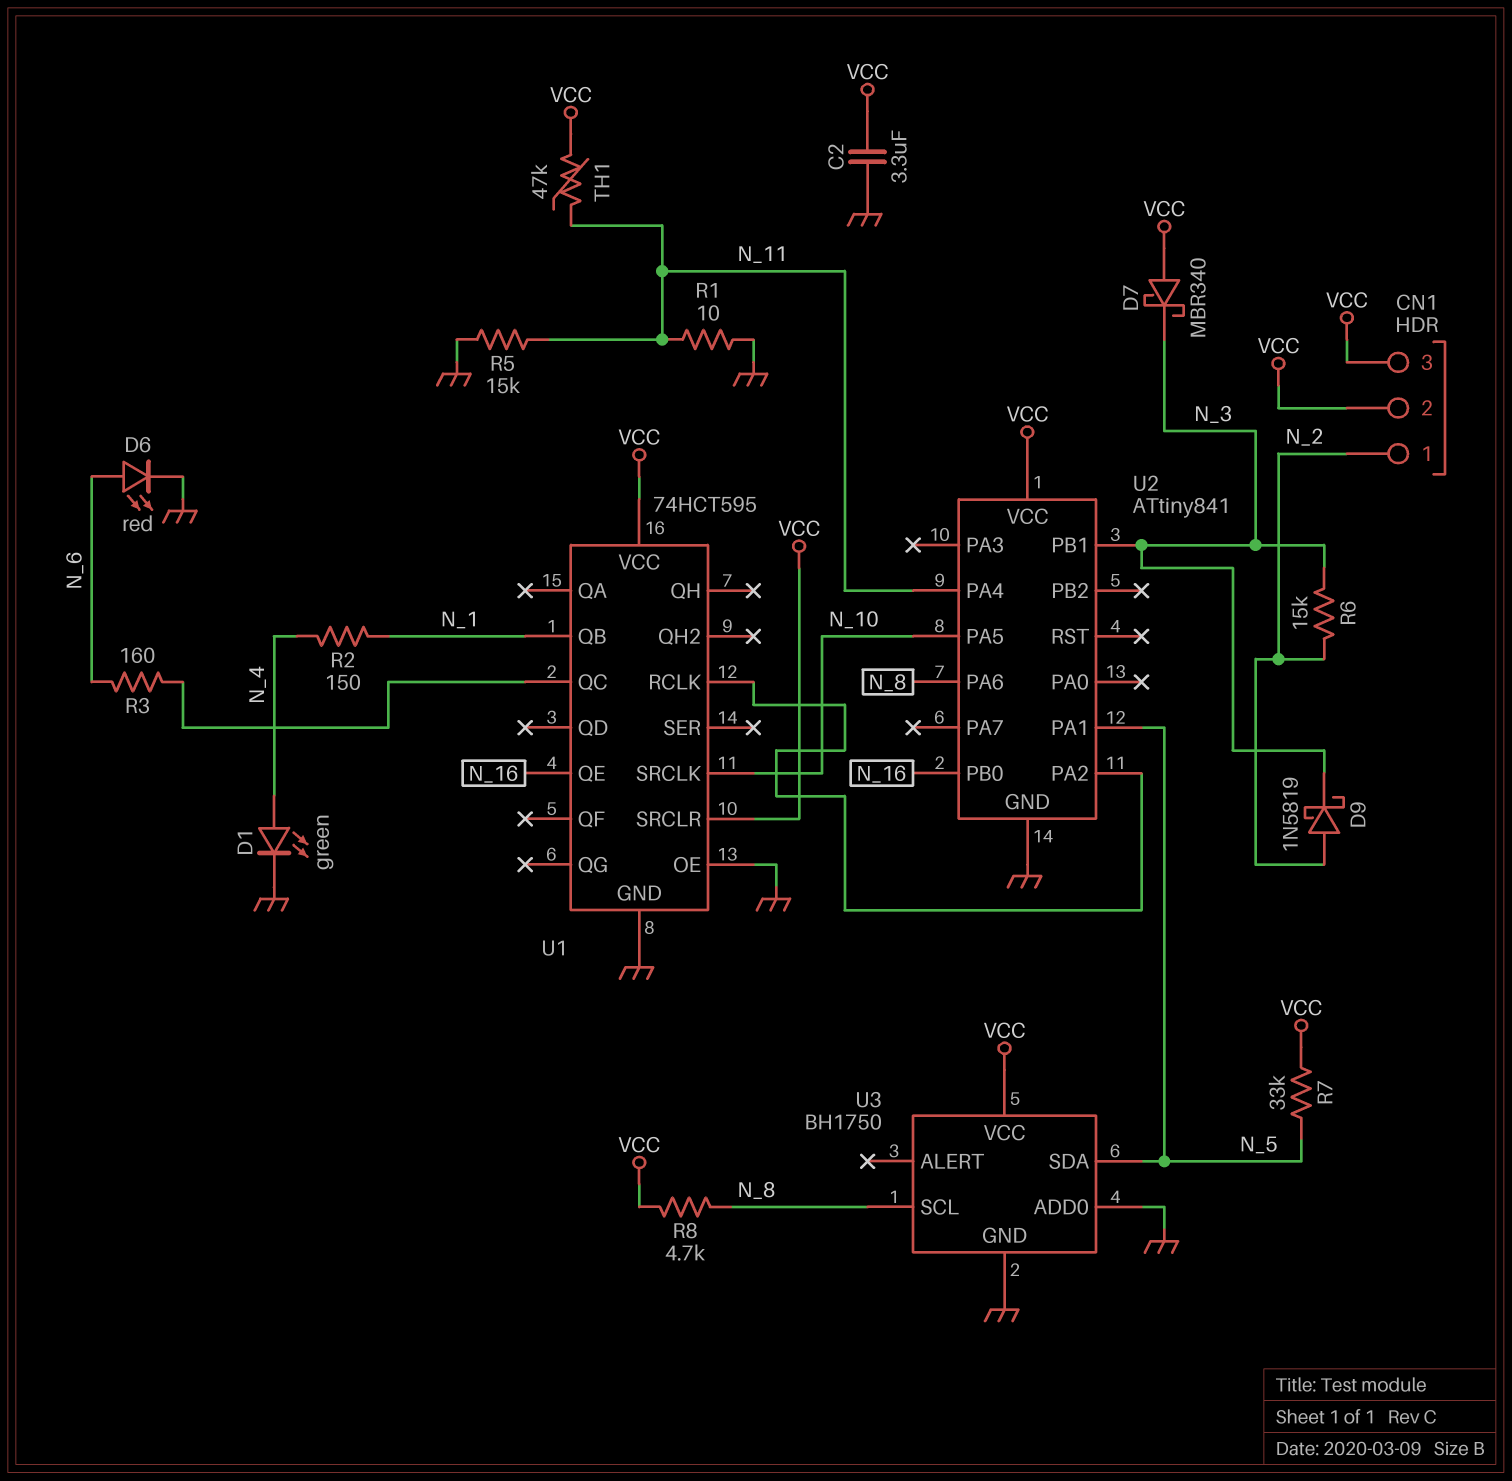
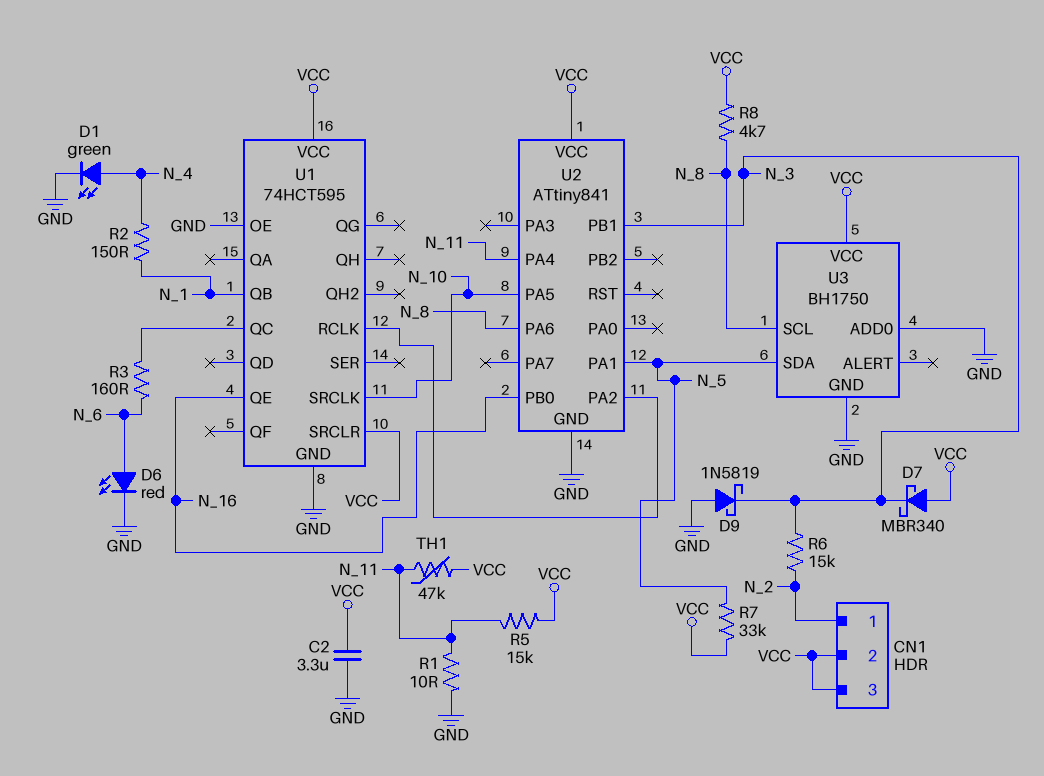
D9: schottky 1N5819 (A N_2, K N_3) -> schottky 1N5819 (A GND, K N_3)
R5: 15k (GND, N_11) -> 15k (N_11, VCC)

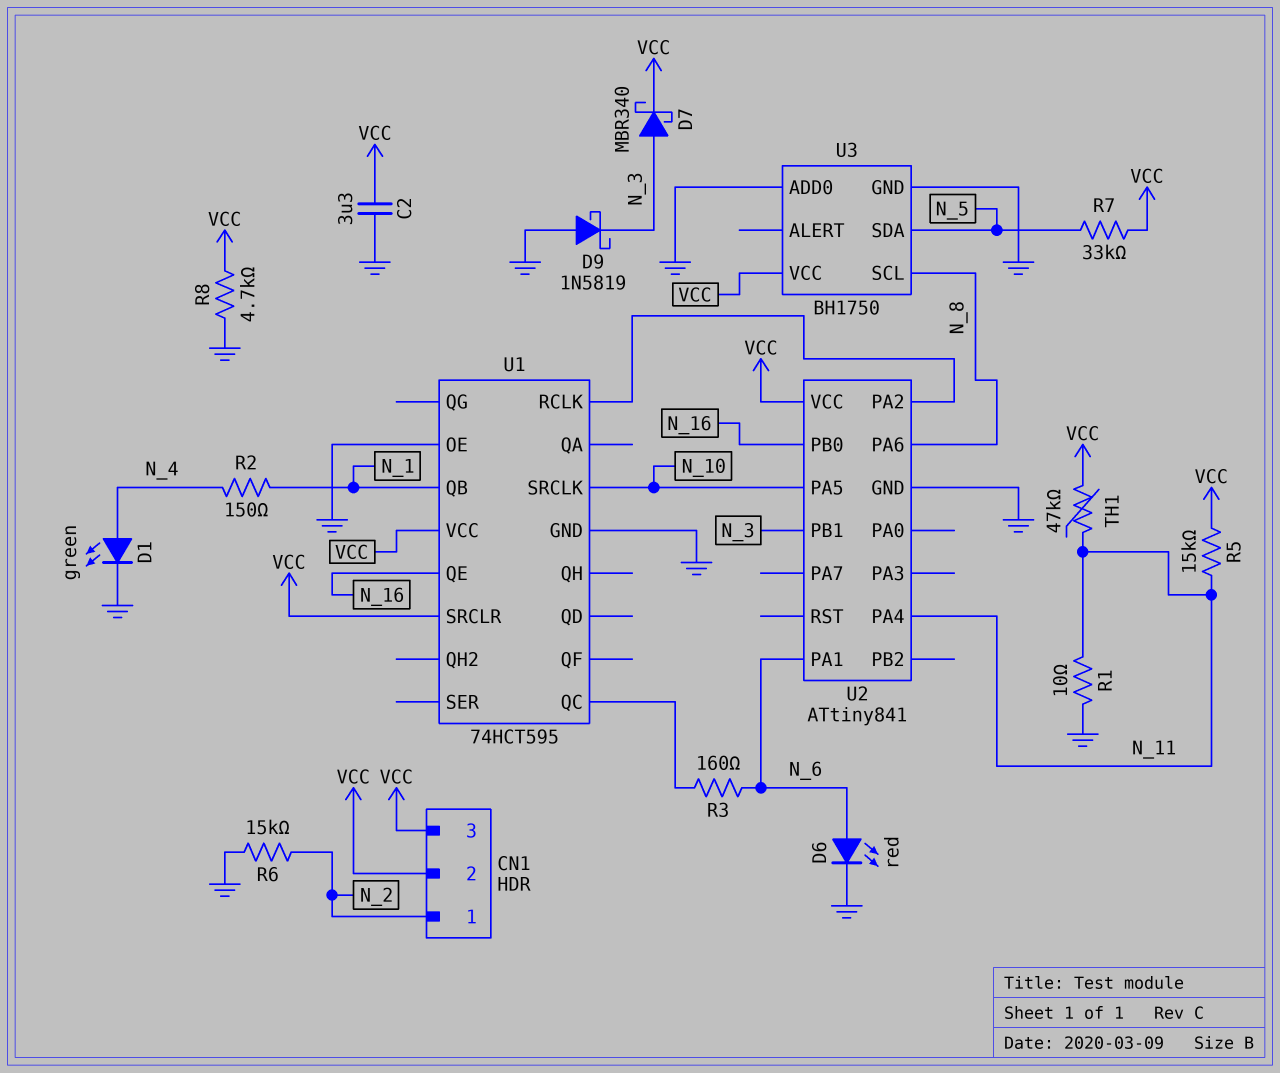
D7: schottky MBR340 (A VCC, K N_3) -> schottky MBR340 (A N_3, K VCC)
R6: 15k (N_2, N_3) -> 15k (GND, N_2)
R8: 4.7k (N_8, VCC) -> 4.7k (GND, VCC)
U2 pin PA1: N_5 -> N_6

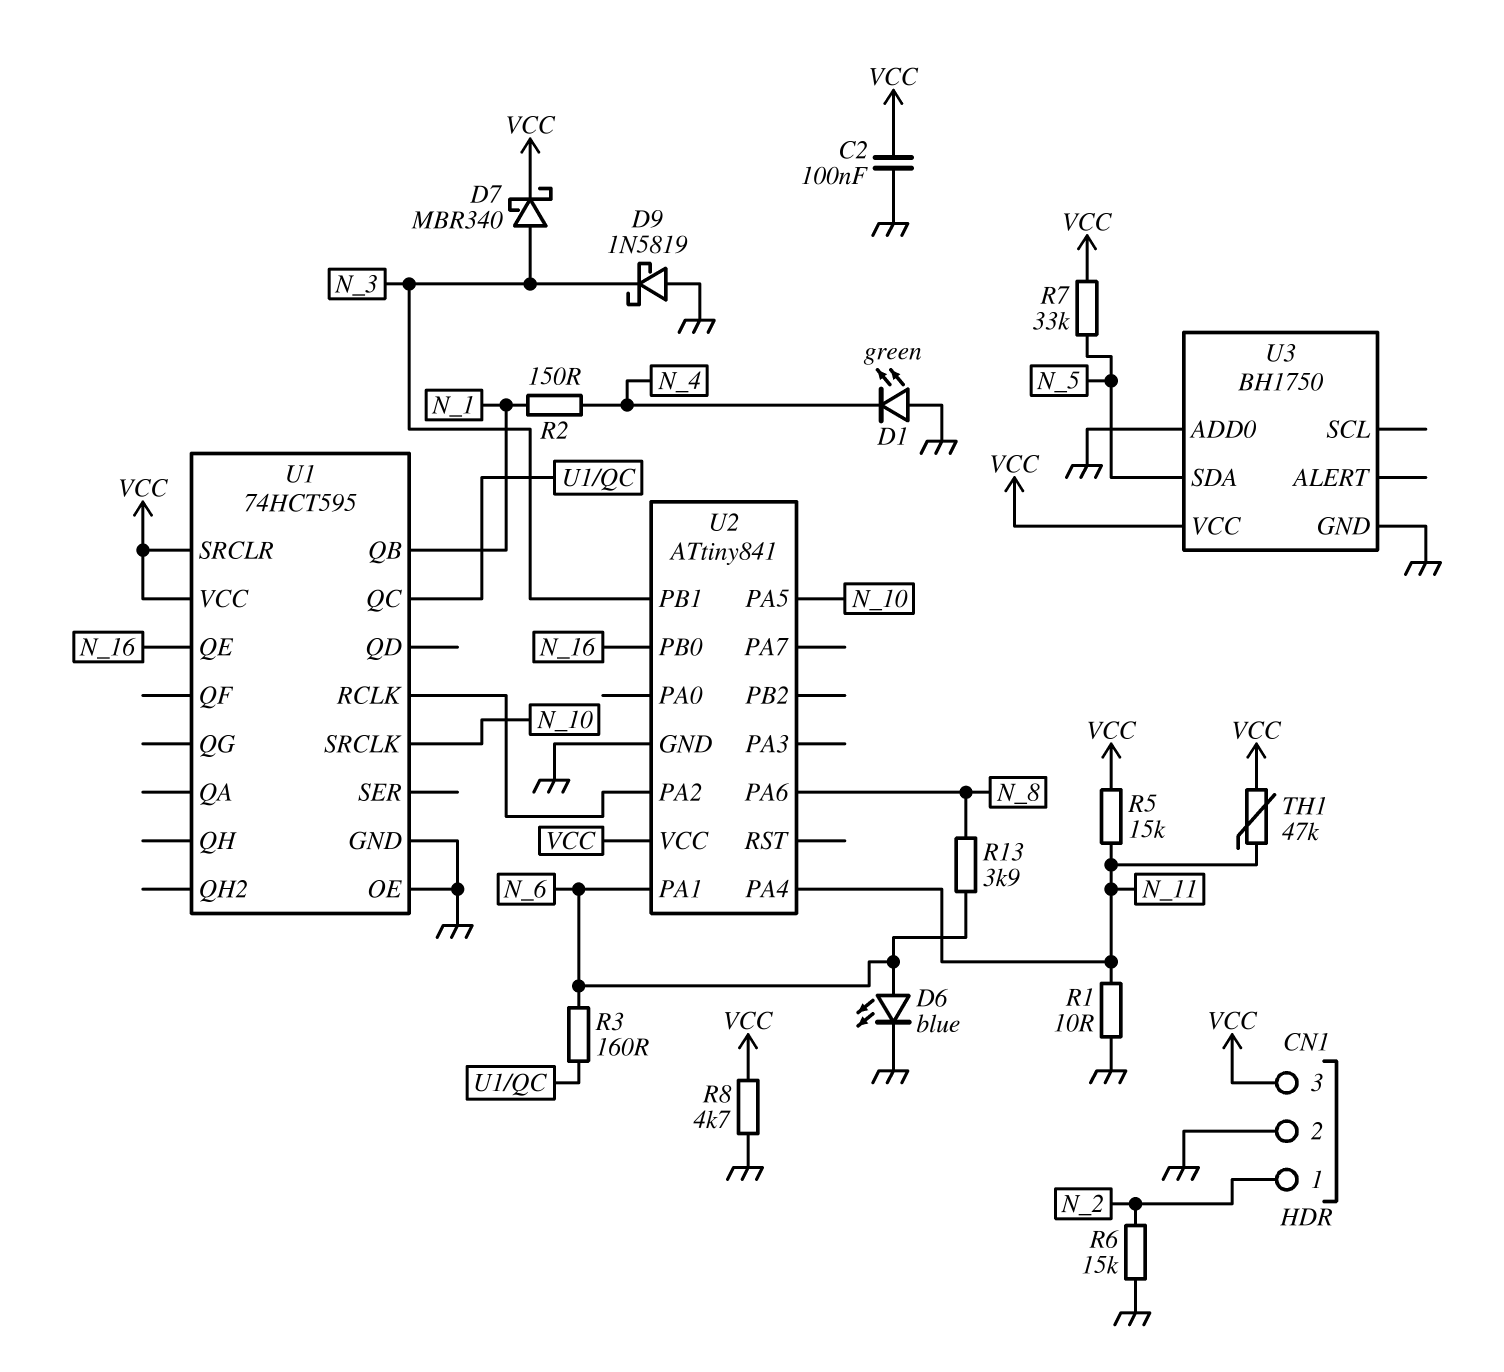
C2: 3.3uF (GND, VCC) -> 100nF (GND, VCC)
CN1 pin 2: VCC -> GND
D1: LED green (A N_4, K GND) -> LED green (A GND, K N_4)
D6: LED red (A N_6, K GND) -> LED blue (A N_6, K GND)
R13: none -> 3.9k (N_6, N_8)
U3 pin SCL: N_8 -> none

